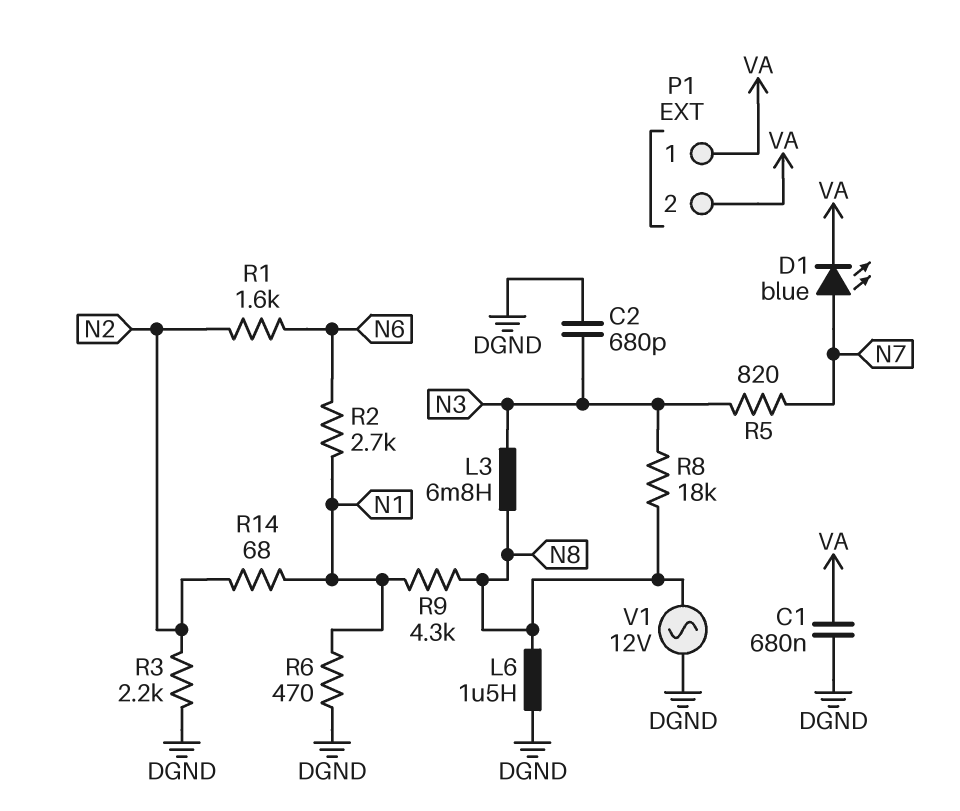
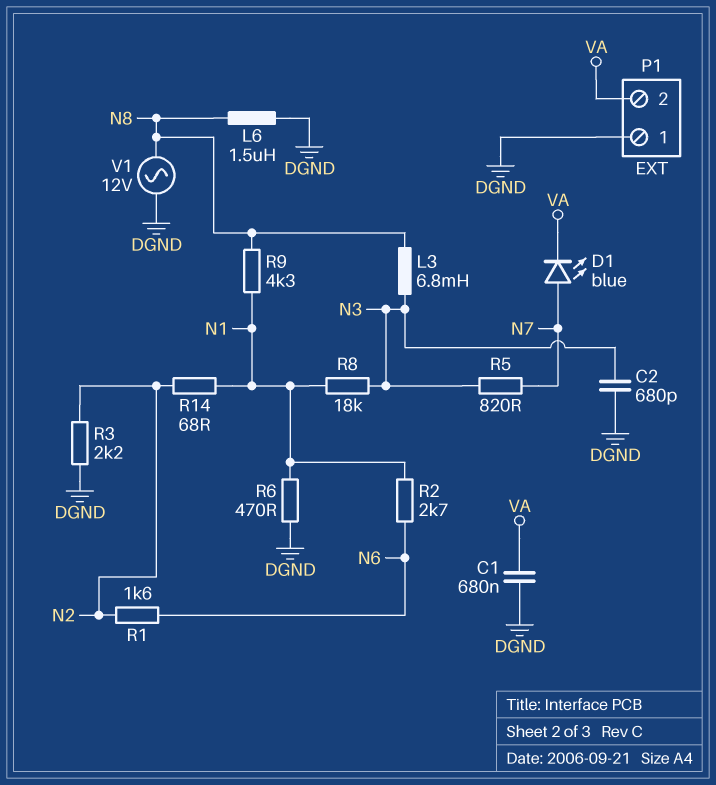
P1 pin 1: VA -> DGND
R8: 18k (N3, N8) -> 18k (N1, N3)

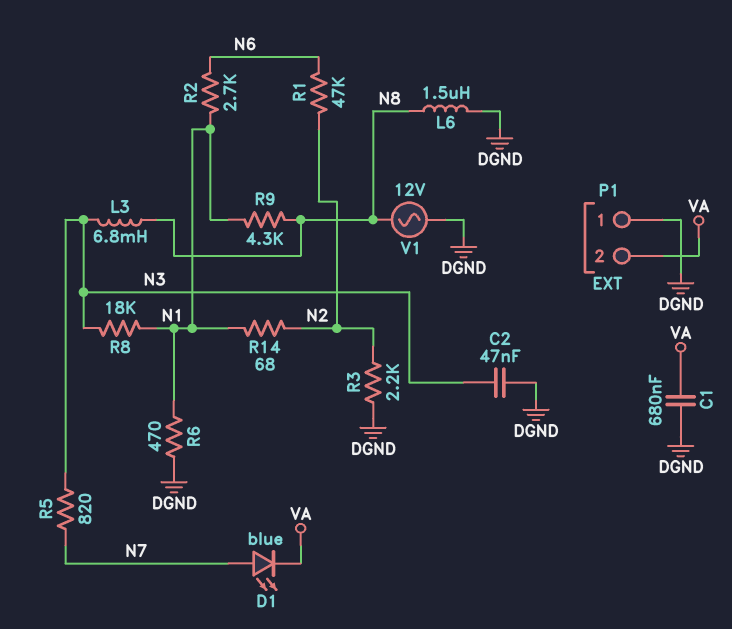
C2: 680pF (DGND, N3) -> 47nF (DGND, N3)
R1: 1.6k (N2, N6) -> 47k (N2, N6)

